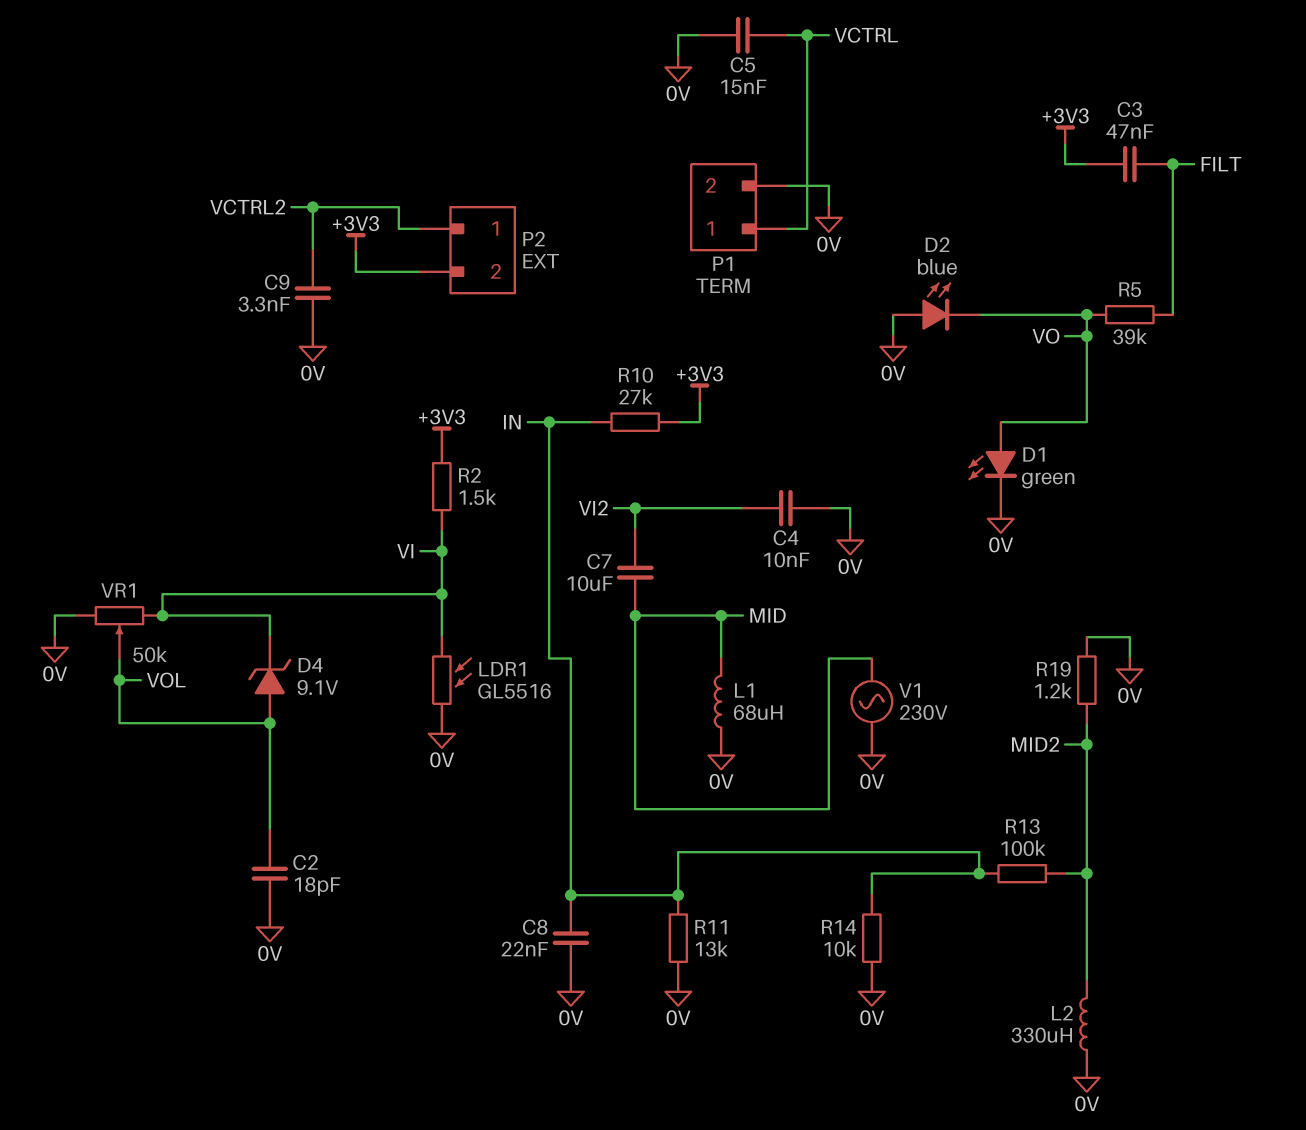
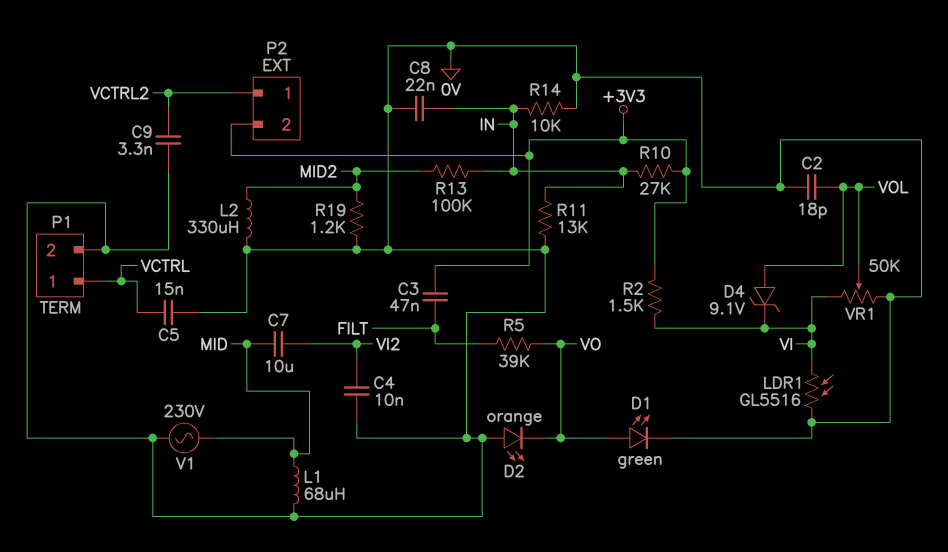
D2: LED blue (A 0V, K VO) -> LED orange (A 0V, K VO)

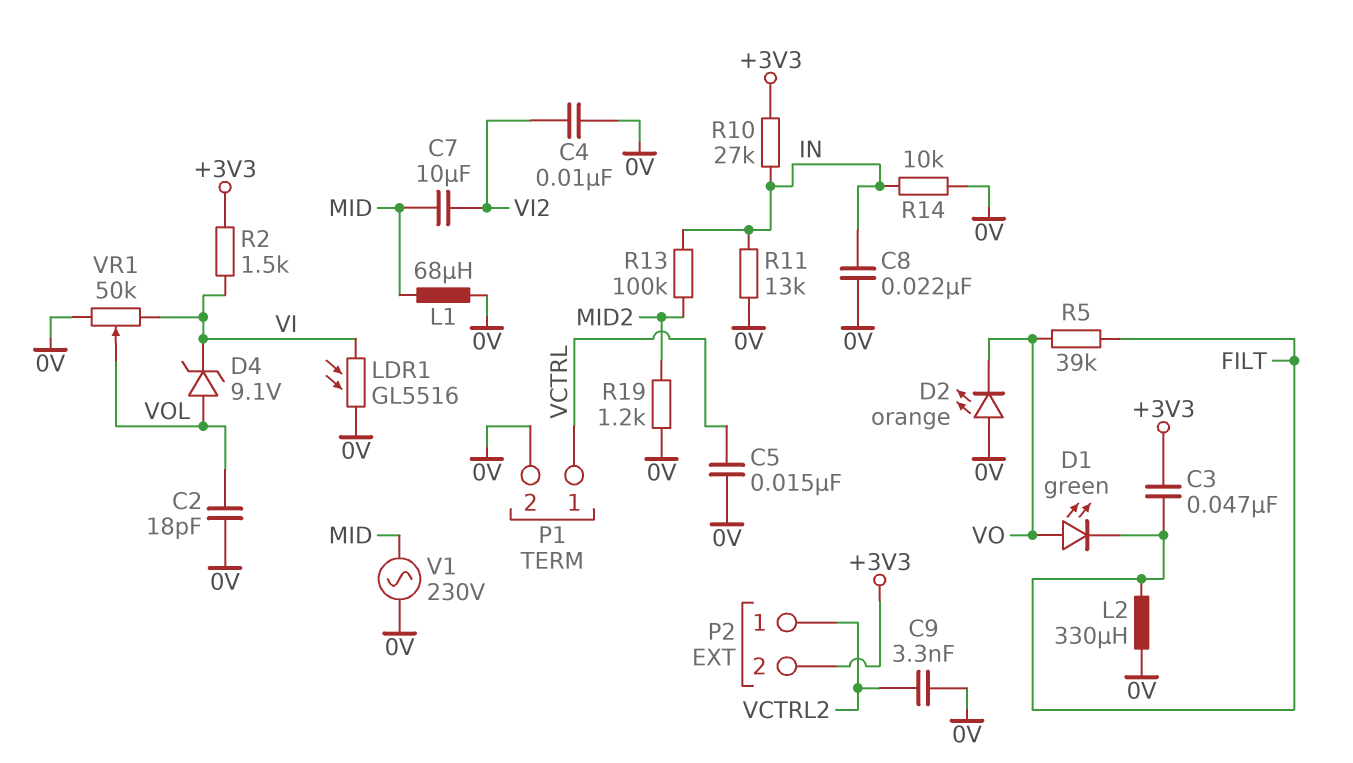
D1: LED green (A VO, K 0V) -> LED green (A VO, K FILT)
L2: 330uH (0V, MID2) -> 330uH (0V, FILT)

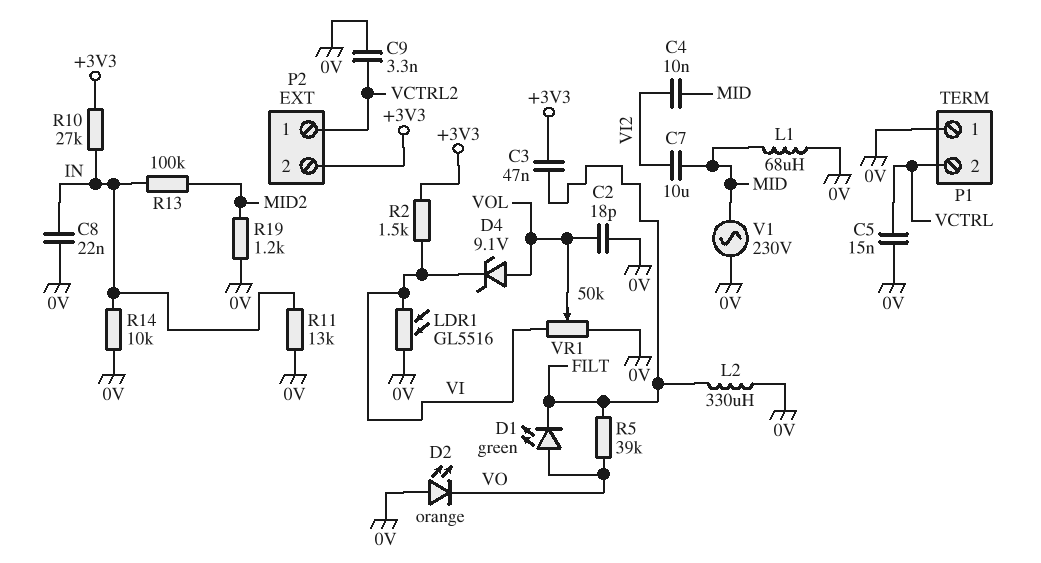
C4: 10nF (0V, VI2) -> 10nF (MID, VI2)
P1 pin 1: VCTRL -> 0V
P1 pin 2: 0V -> VCTRL

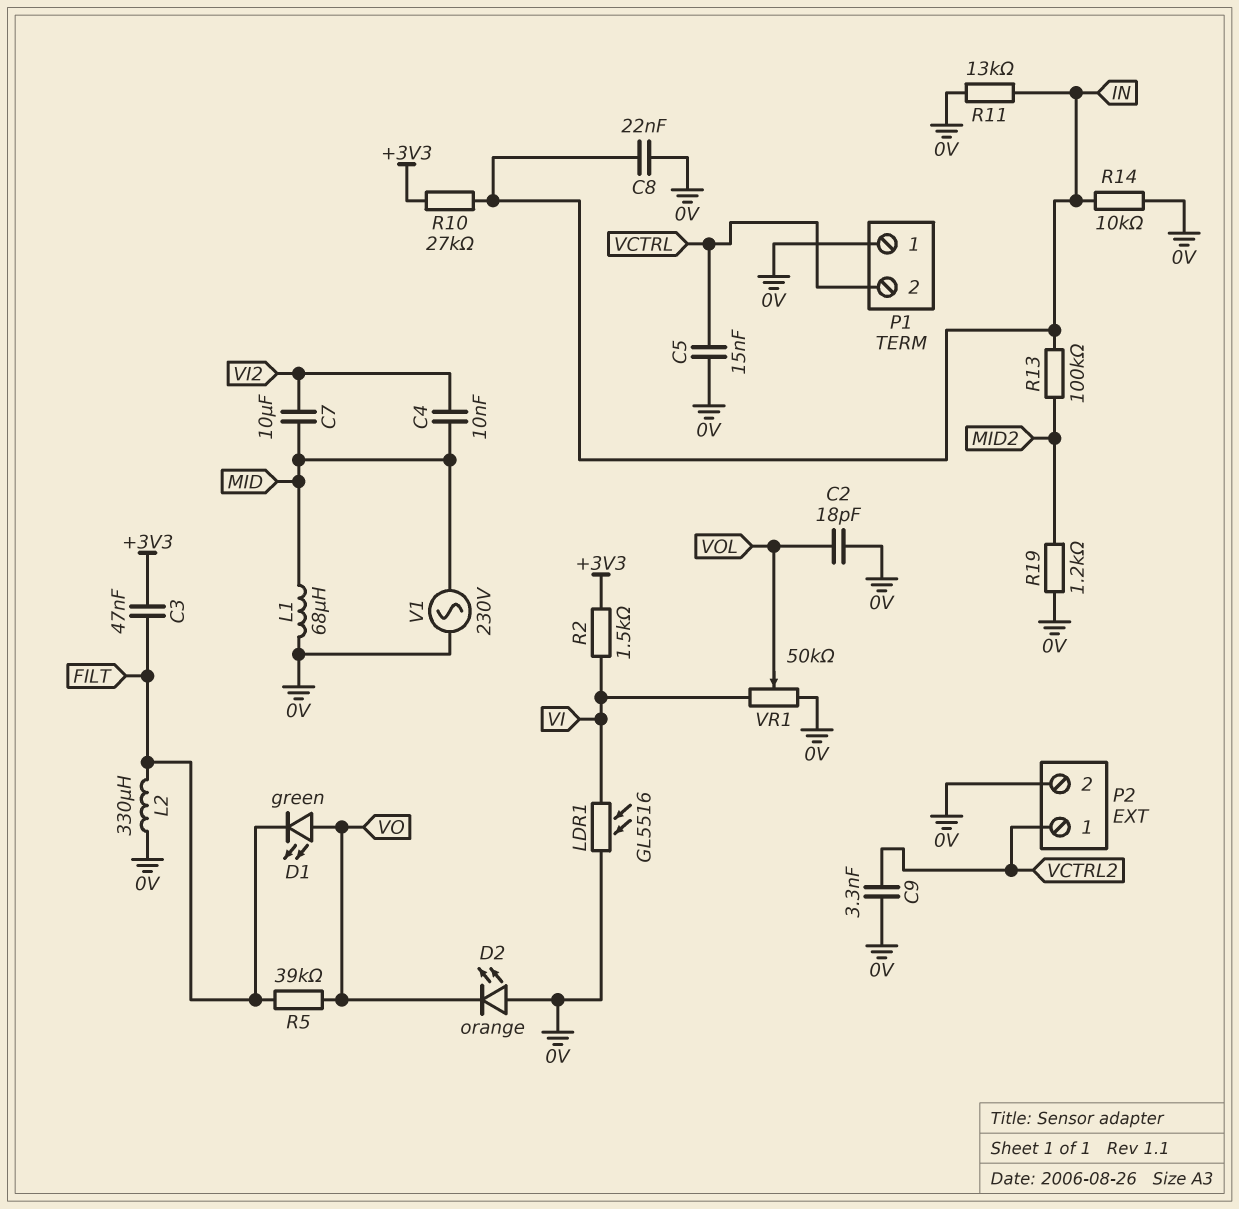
D4: zener 9.1V (A VOL, K VI) -> none
P2 pin 2: +3V3 -> 0V

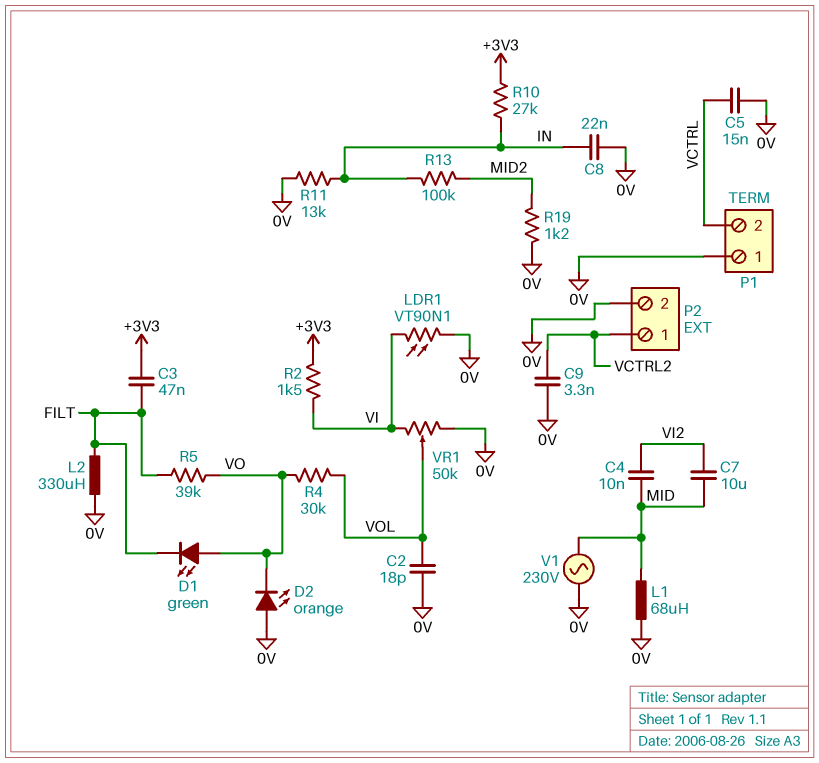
LDR1: GL5516 (0V, VI) -> VT90N1 (0V, VI)
R4: none -> 30k (VO, VOL)
R14: 10k (0V, IN) -> none

